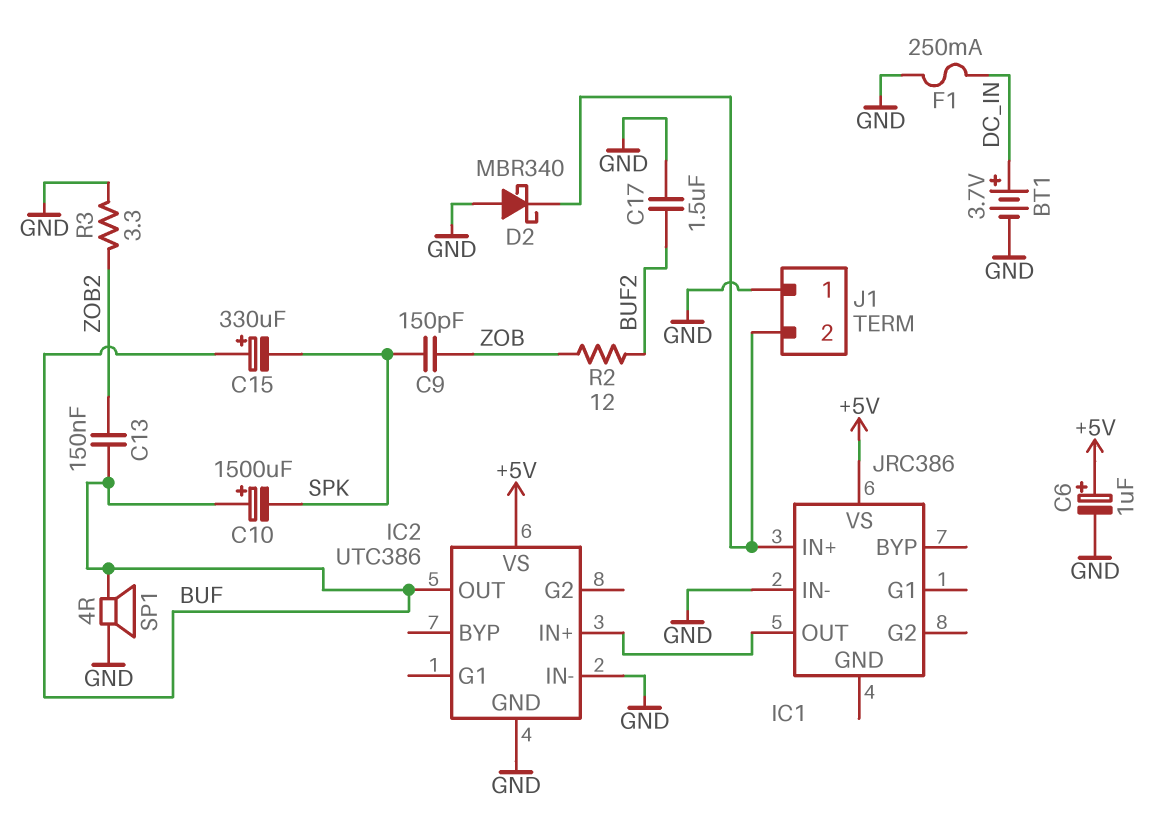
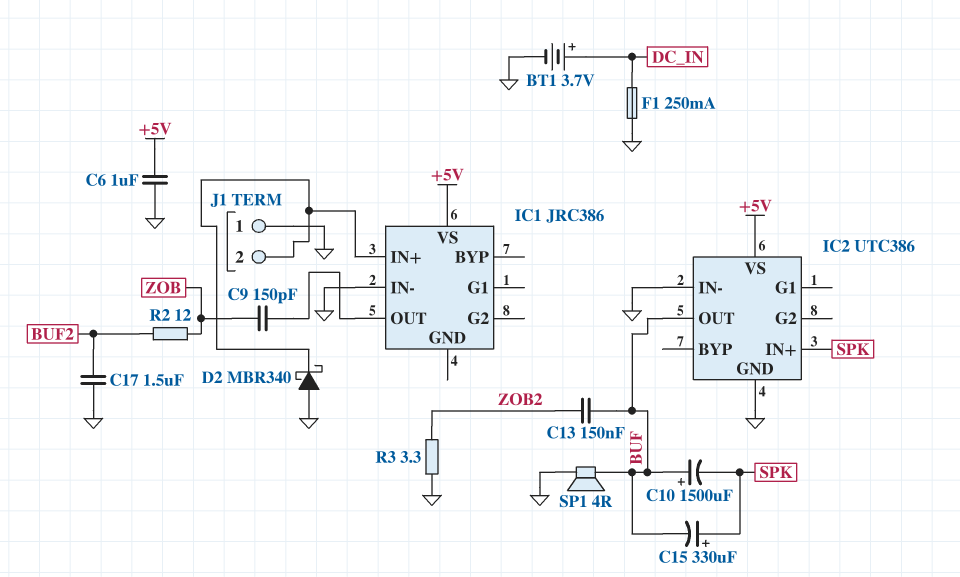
C6: 1uF (plus +5V, minus GND) -> 1uF (+5V, GND)
C9: 150pF (SPK, ZOB) -> 150pF (IC1/OUT, ZOB)
C15: 330uF (plus BUF, minus SPK) -> 330uF (plus SPK, minus BUF)
IC2 pin IN+: IC1/OUT -> SPK

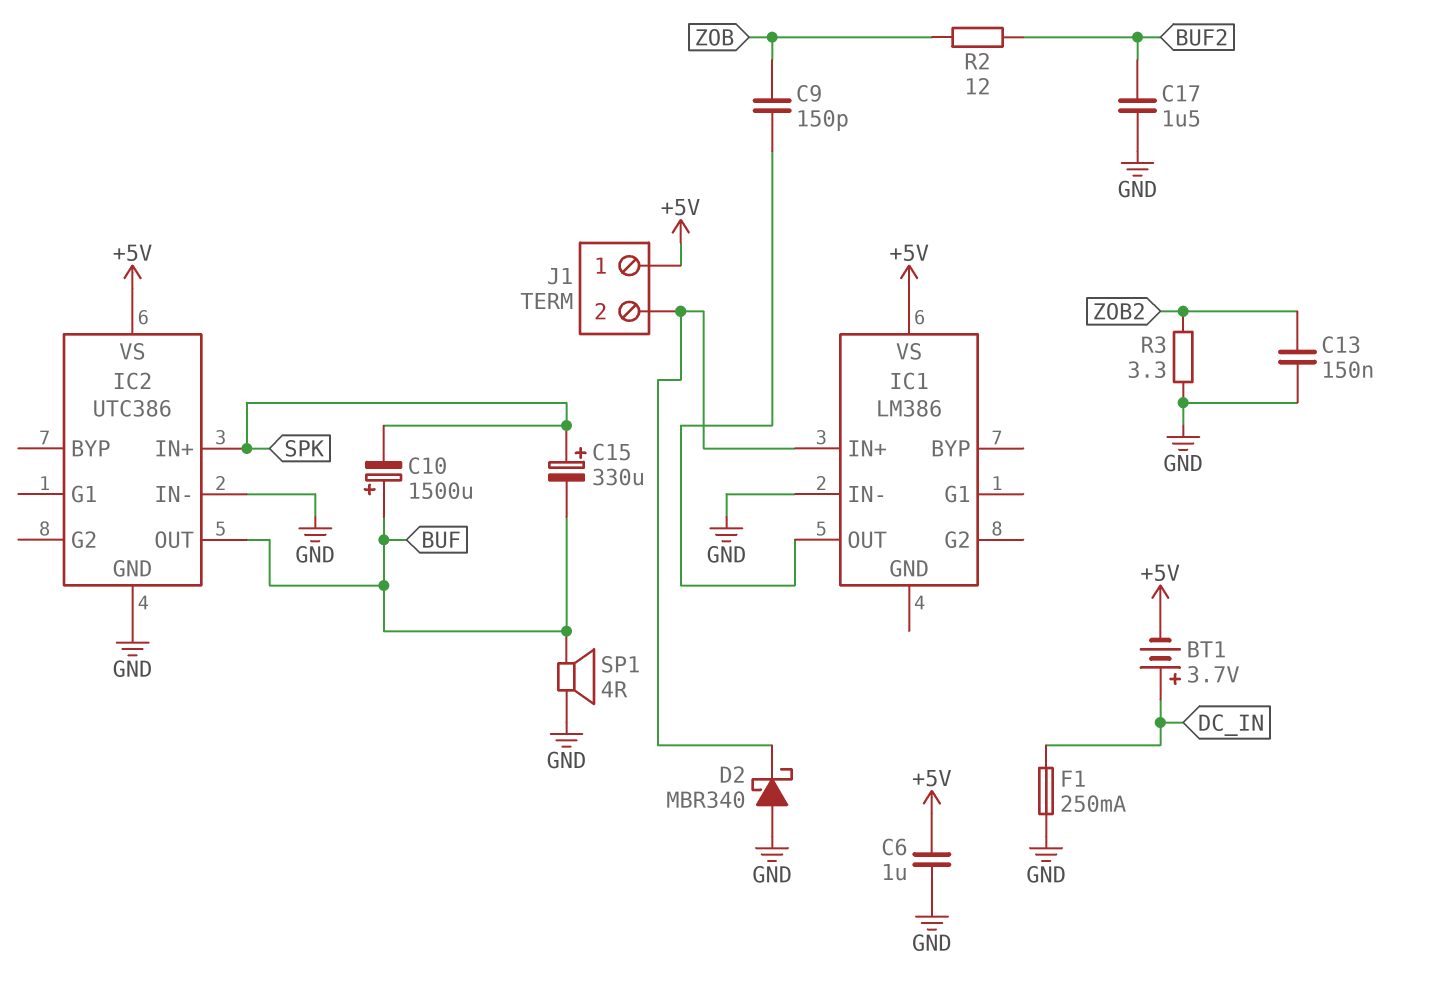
BT1: 3.7V (plus DC_IN, minus GND) -> 3.7V (plus DC_IN, minus +5V)
C13: 150nF (BUF, ZOB2) -> 150nF (GND, ZOB2)
IC1: JRC386 -> LM386
J1 pin 1: GND -> +5V

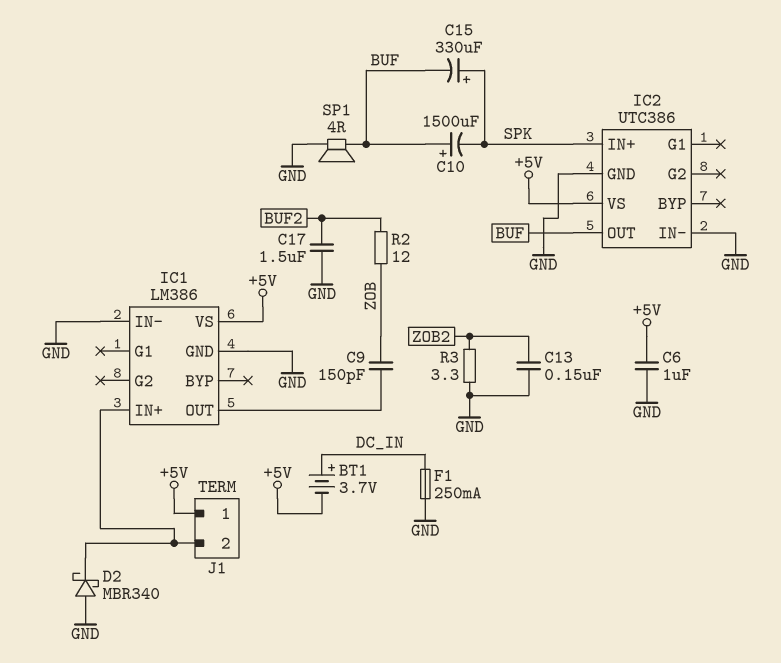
IC1 pin GND: none -> GND

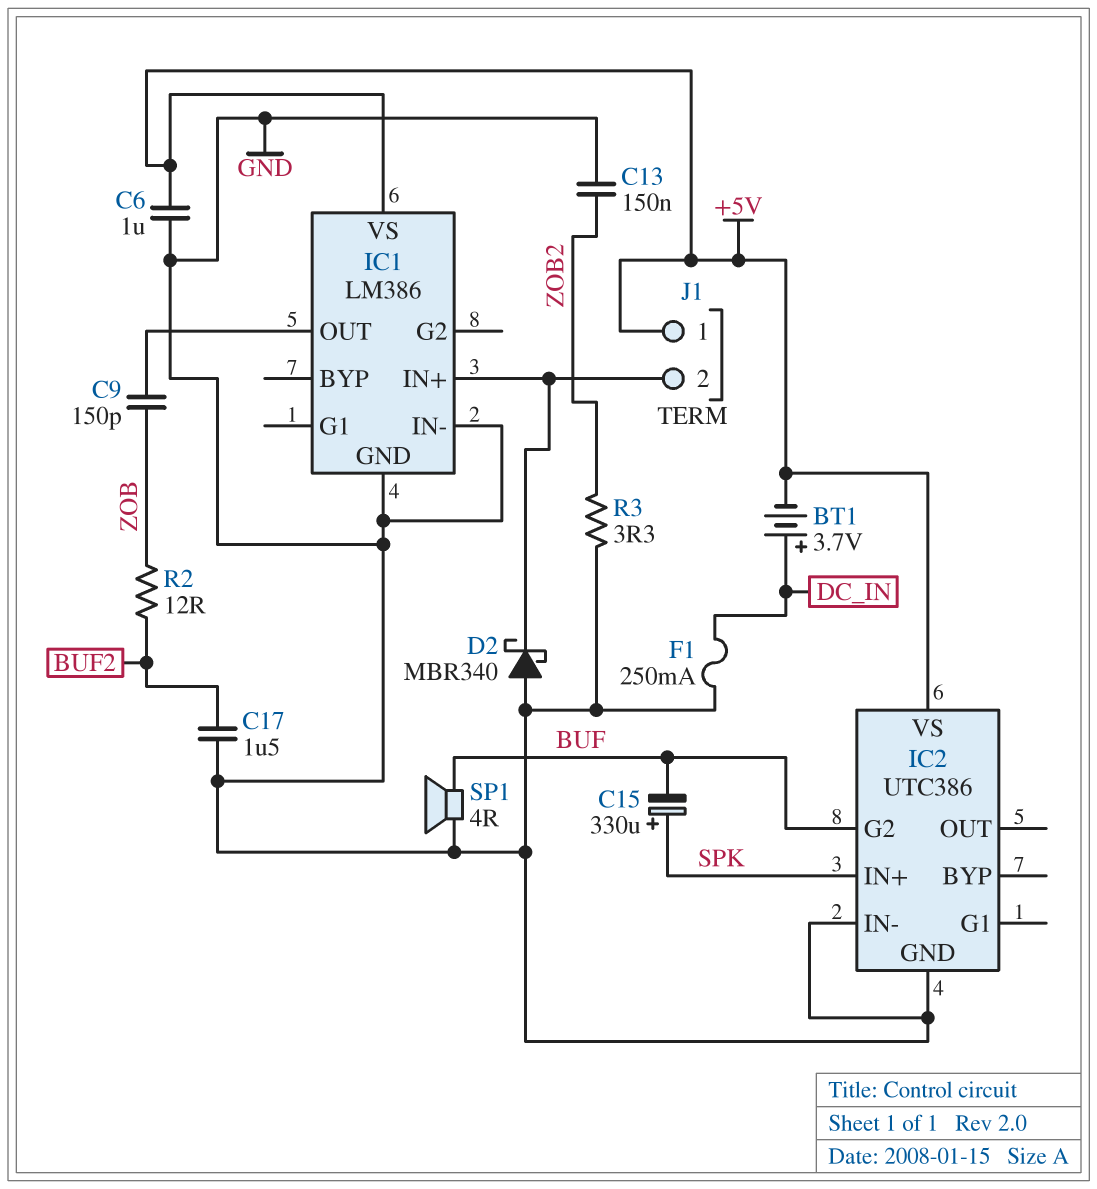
C10: 1500uF (plus BUF, minus SPK) -> none
IC2 pin G2: none -> BUF
IC2 pin OUT: BUF -> none

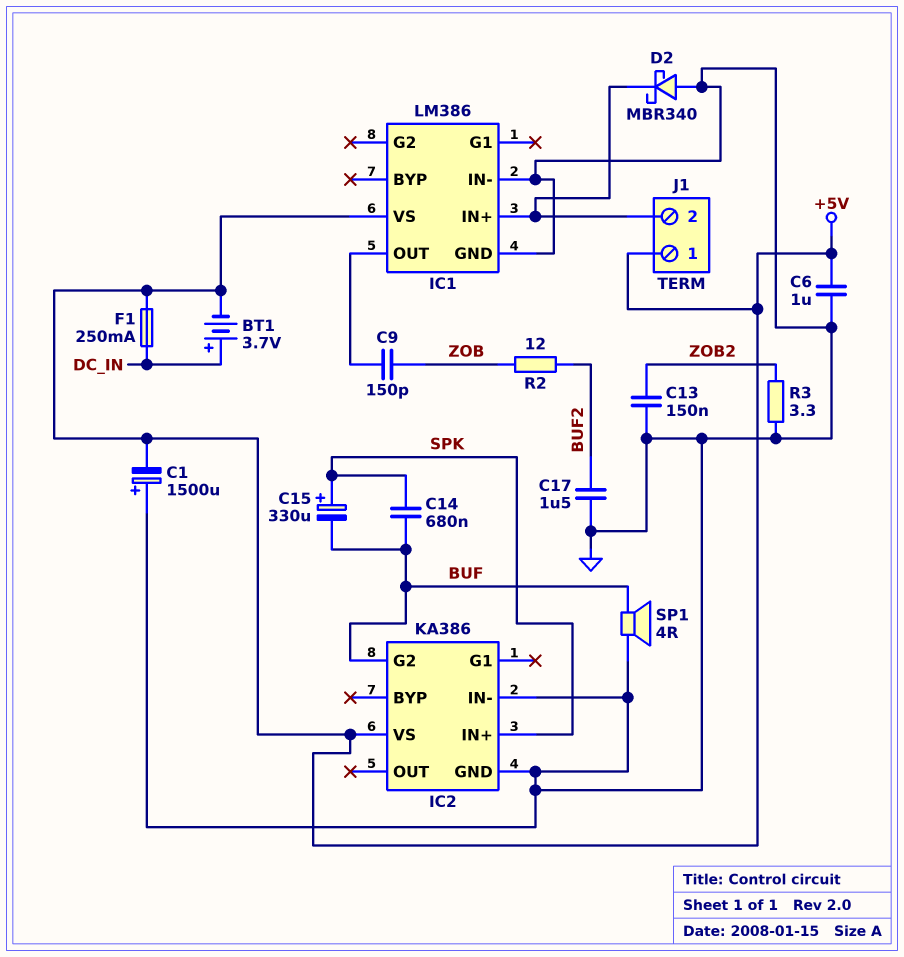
C1: none -> 1500uF (plus GND, minus +5V)
C14: none -> 680nF (BUF, SPK)
F1: 250mA (DC_IN, GND) -> 250mA (+5V, DC_IN)
IC2: UTC386 -> KA386

